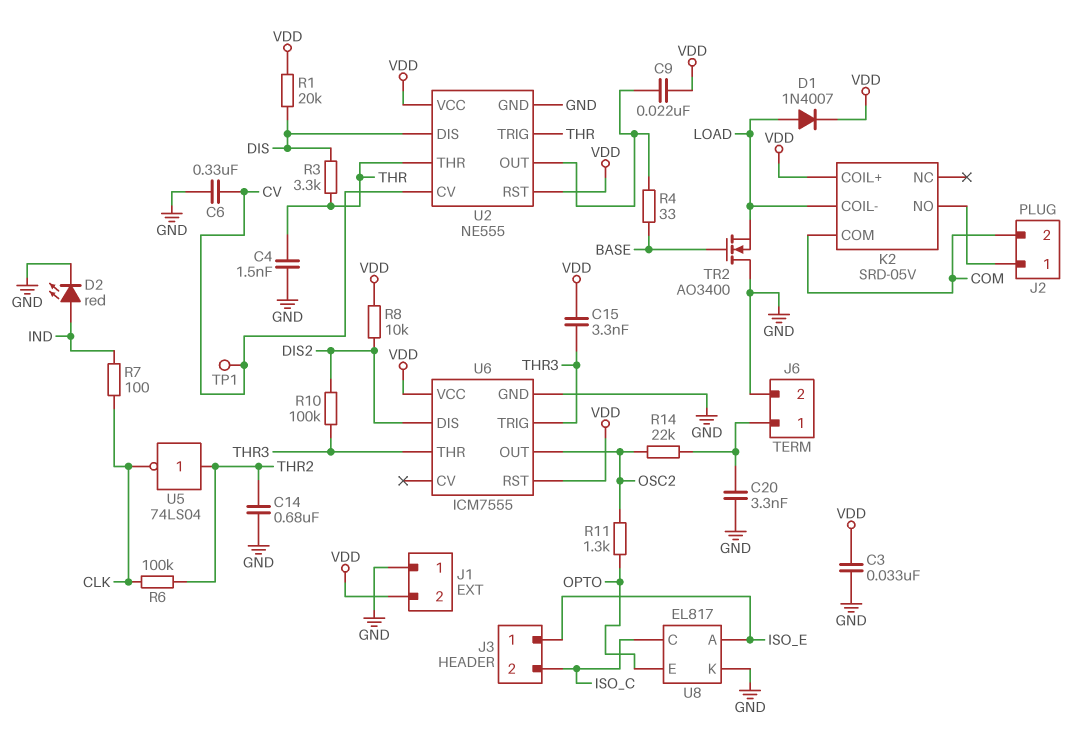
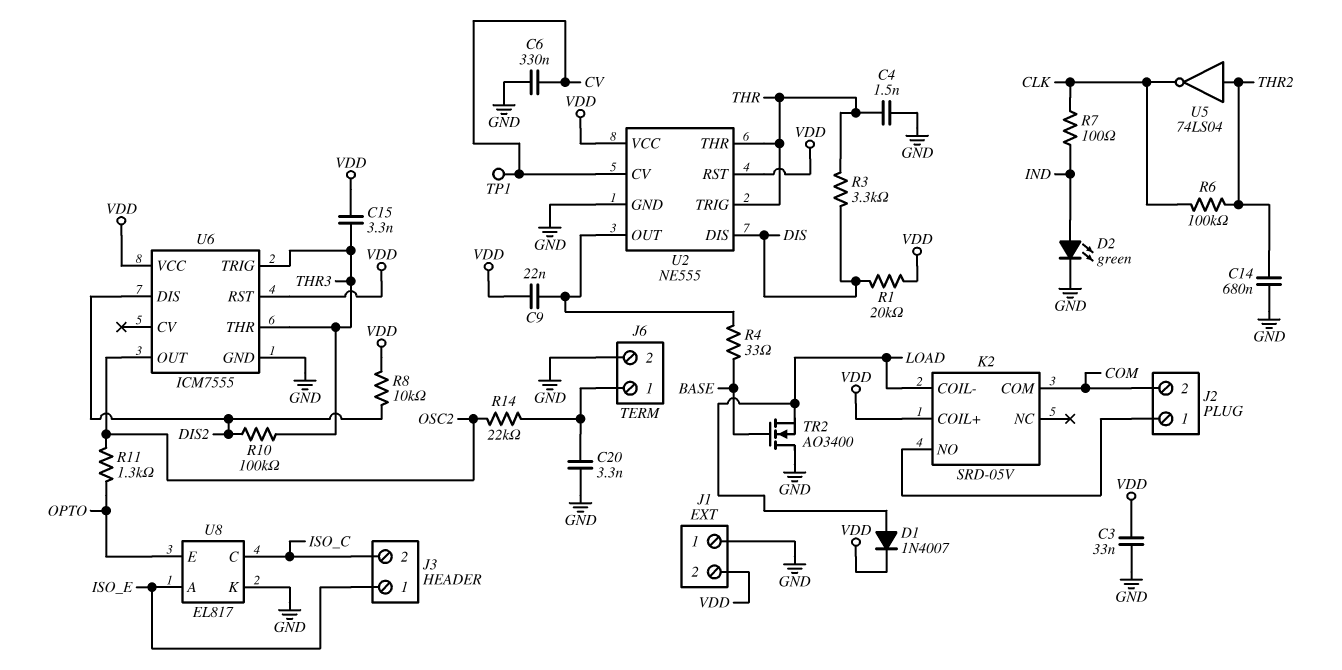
D2: LED red (A IND, K GND) -> LED green (A IND, K GND)

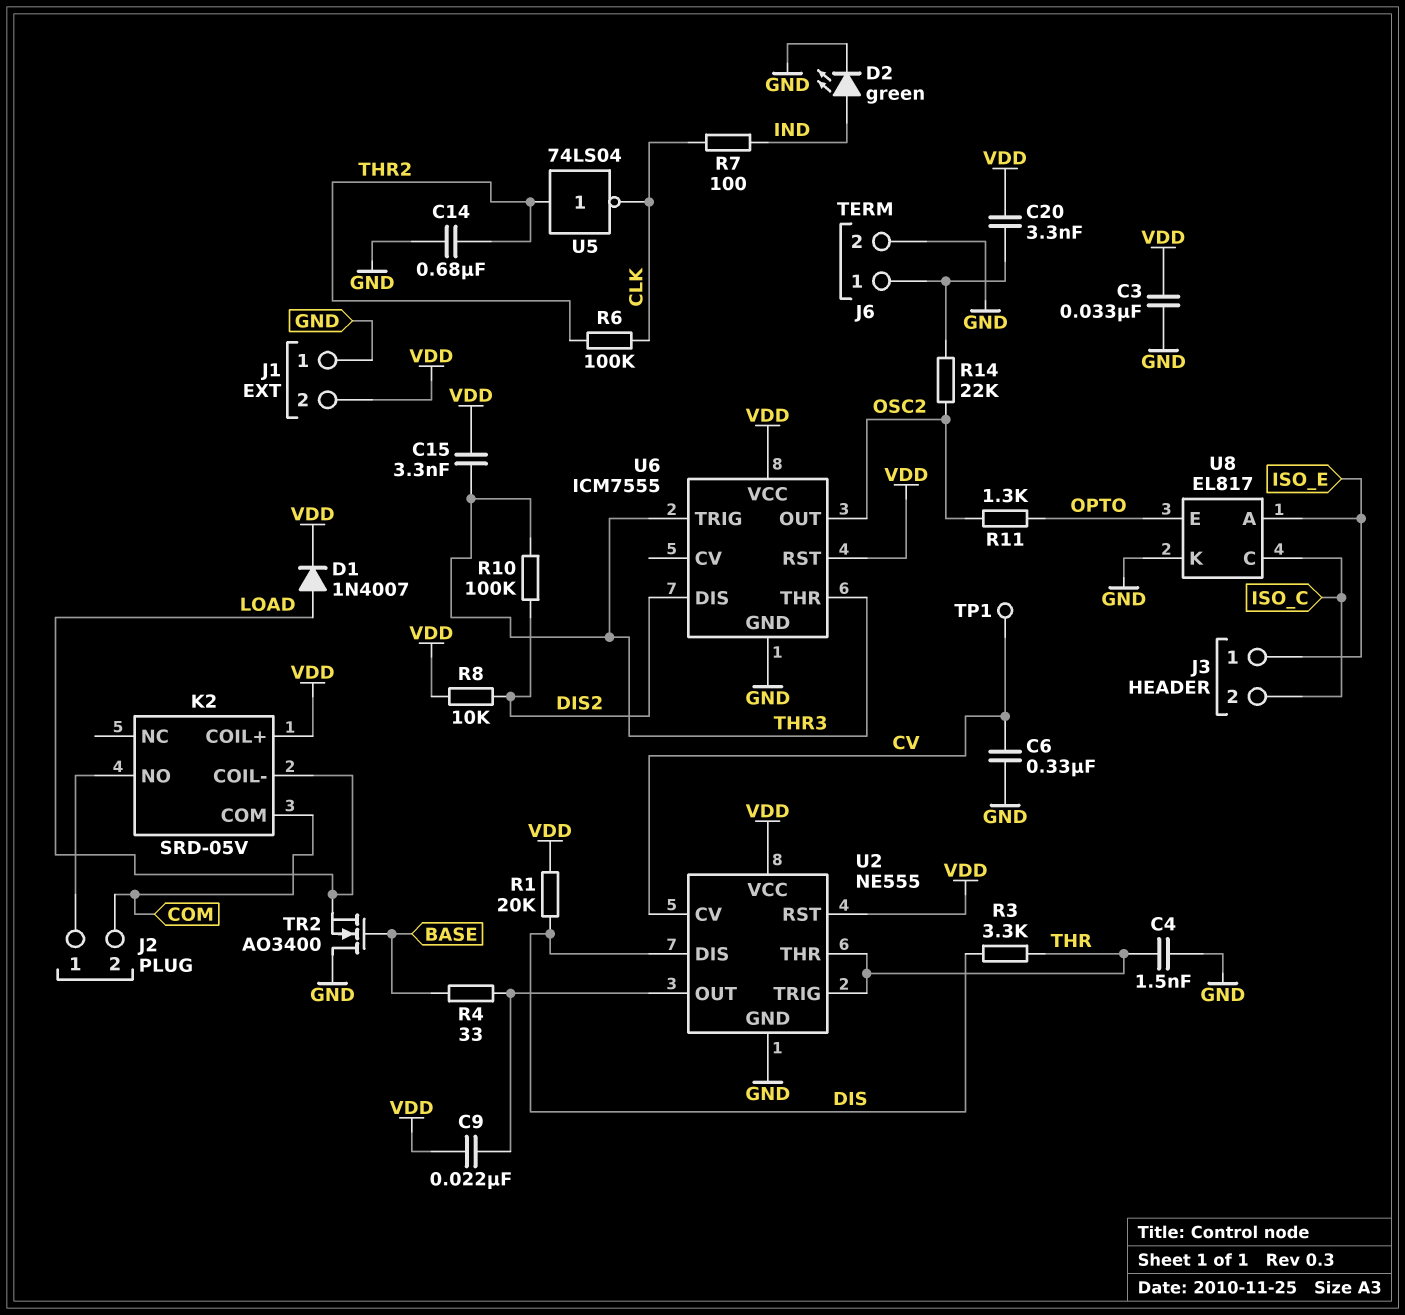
C20: 3.3nF (GND, J6/1) -> 3.3nF (J6/1, VDD)

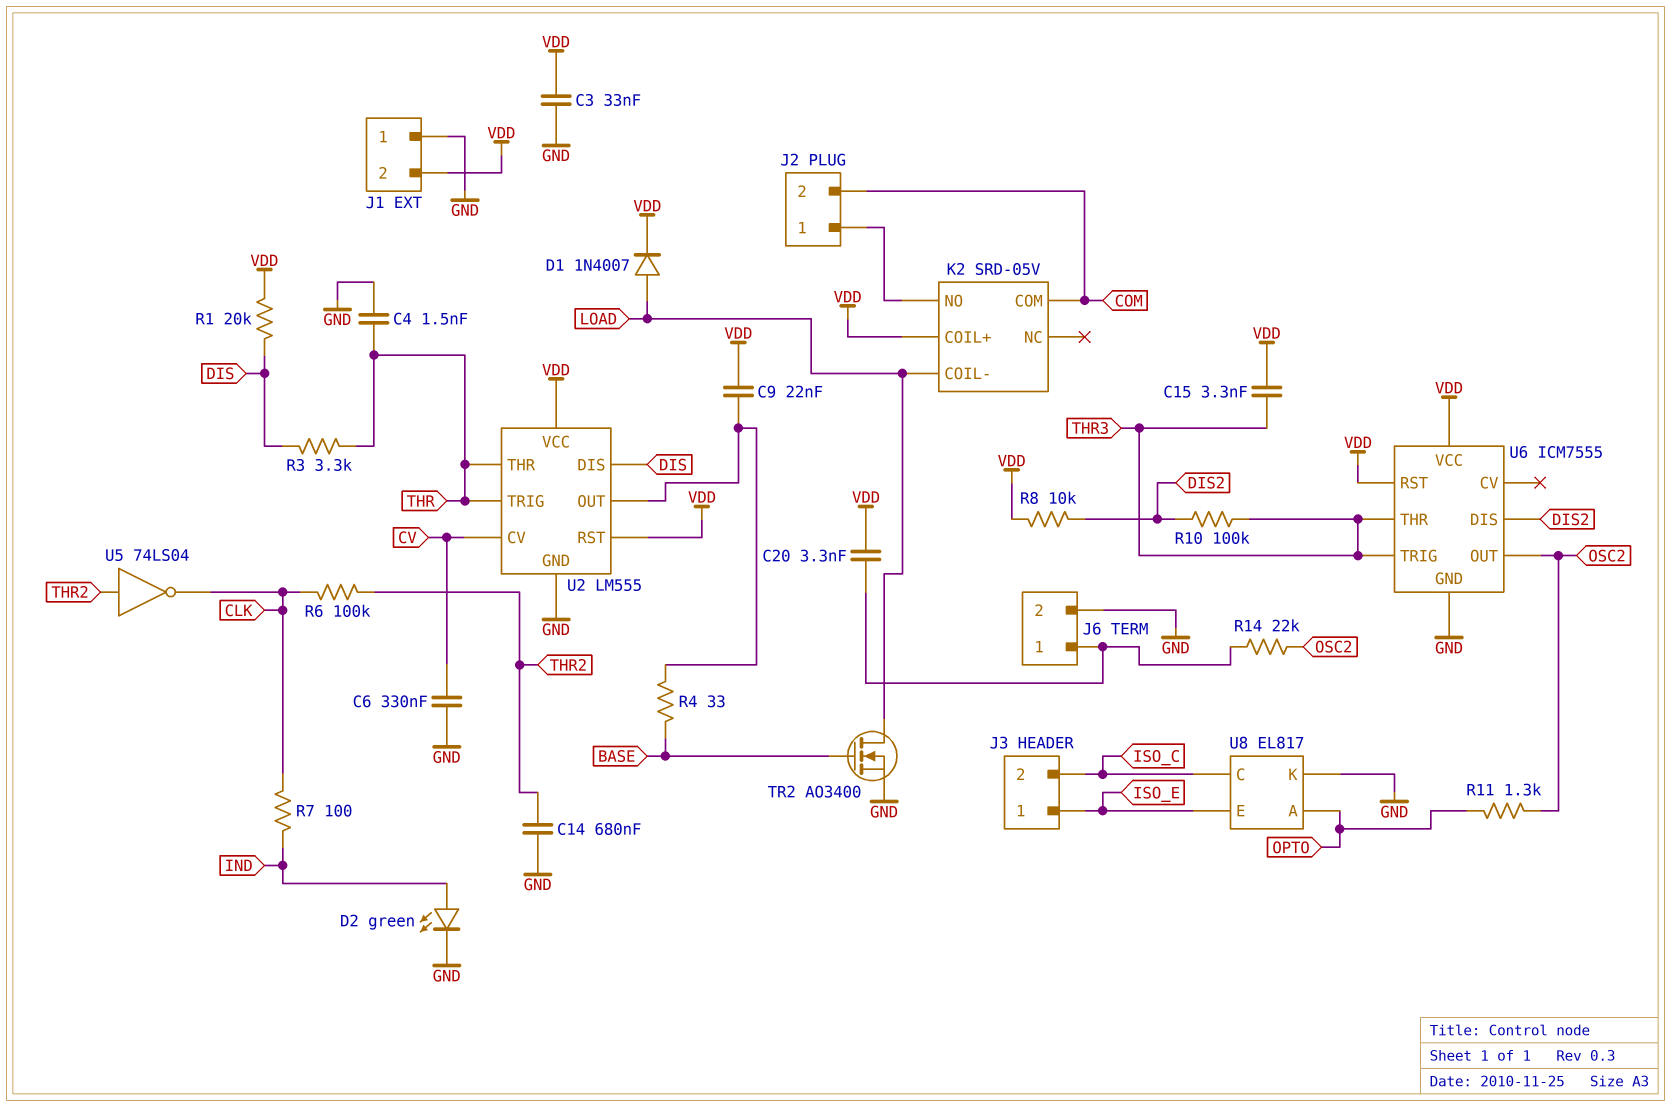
TP1: test point (CV) -> none
TR2: NMOS AO3400 (G BASE, D GND, S LOAD) -> NMOS AO3400 (G BASE, D LOAD, S GND)
U2: NE555 -> LM555
U8 pin A: ISO_E -> OPTO
U8 pin E: OPTO -> ISO_E

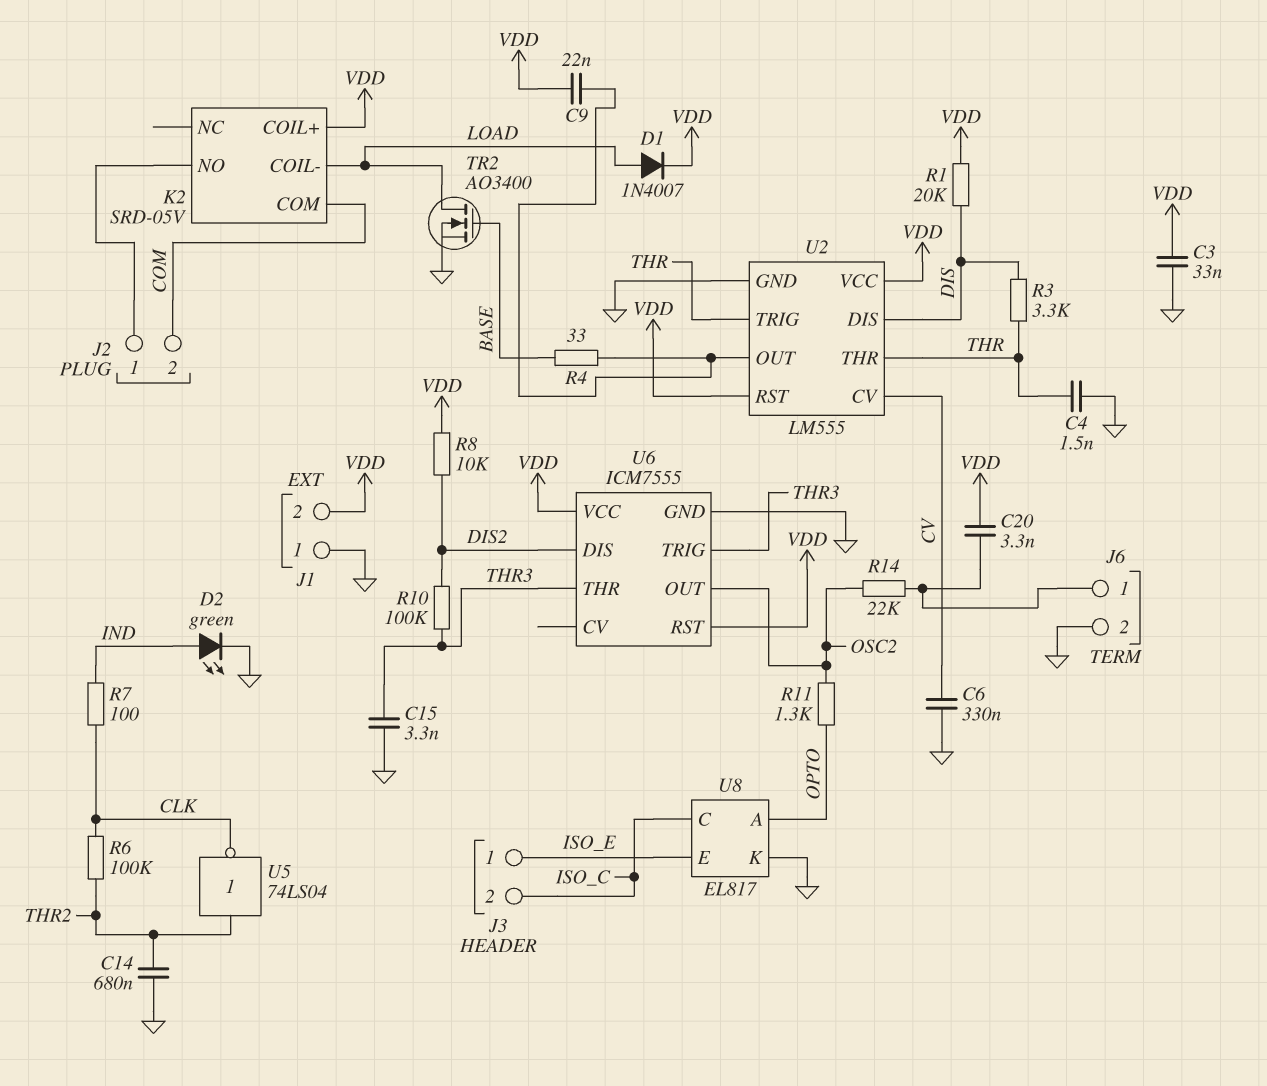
C15: 3.3nF (THR3, VDD) -> 3.3nF (GND, THR3)

